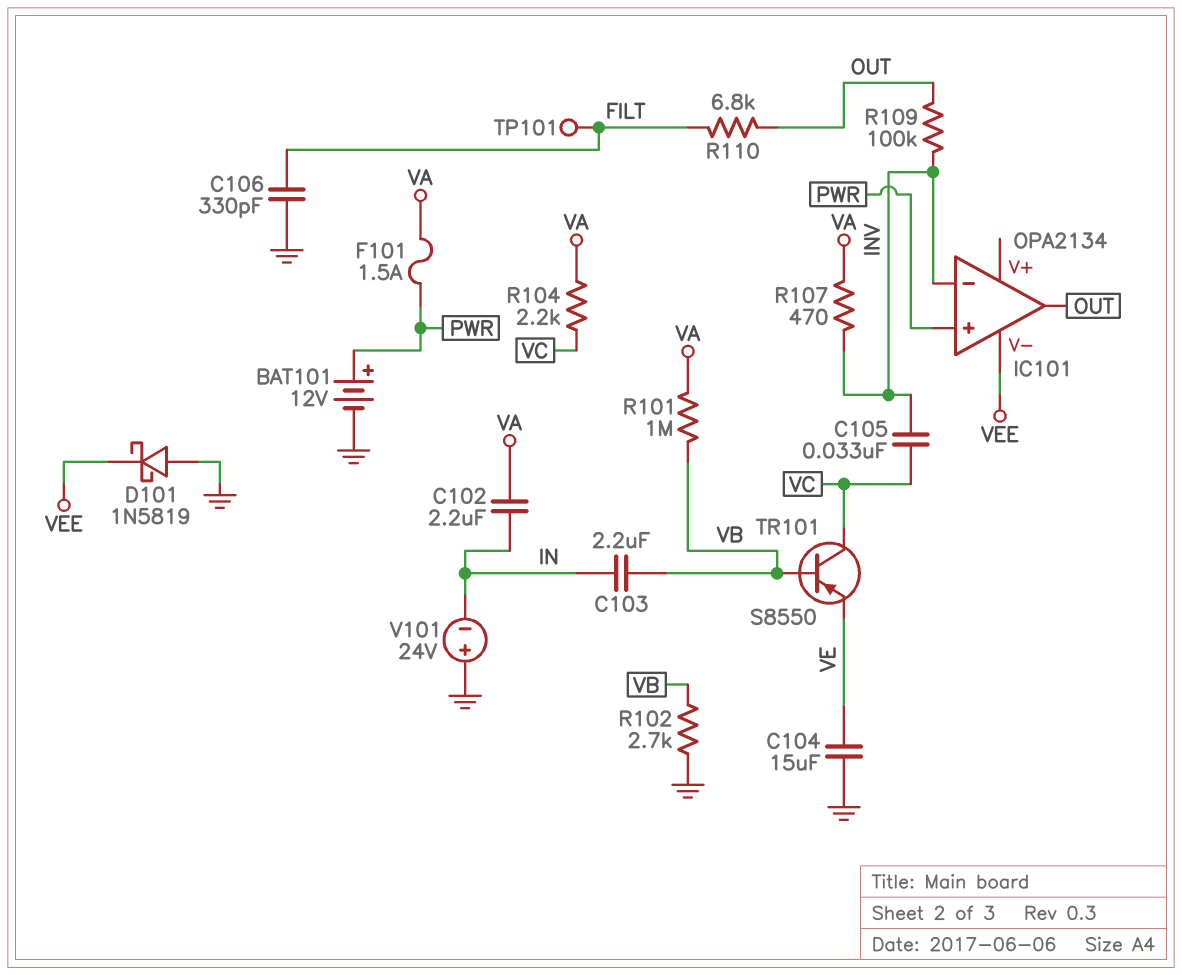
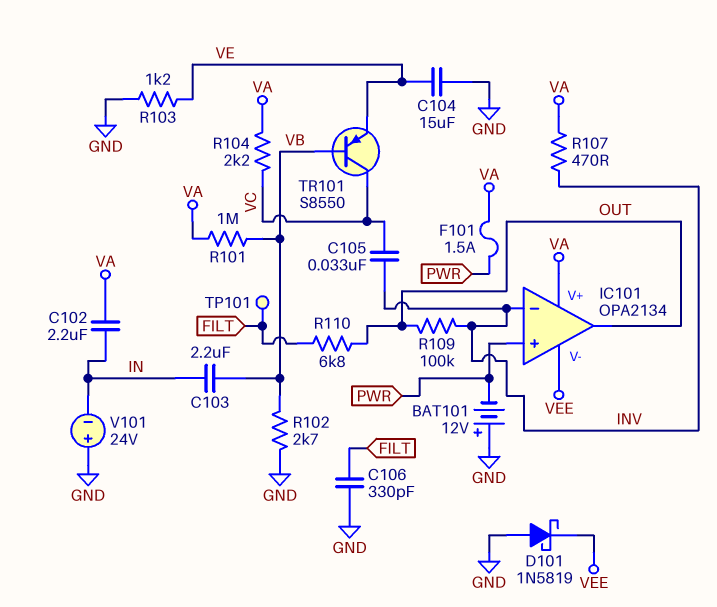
BAT101: 12V (plus PWR, minus GND) -> 12V (plus GND, minus PWR)
IC101 pin V+: none -> VA
R103: none -> 1.2k (GND, VE)

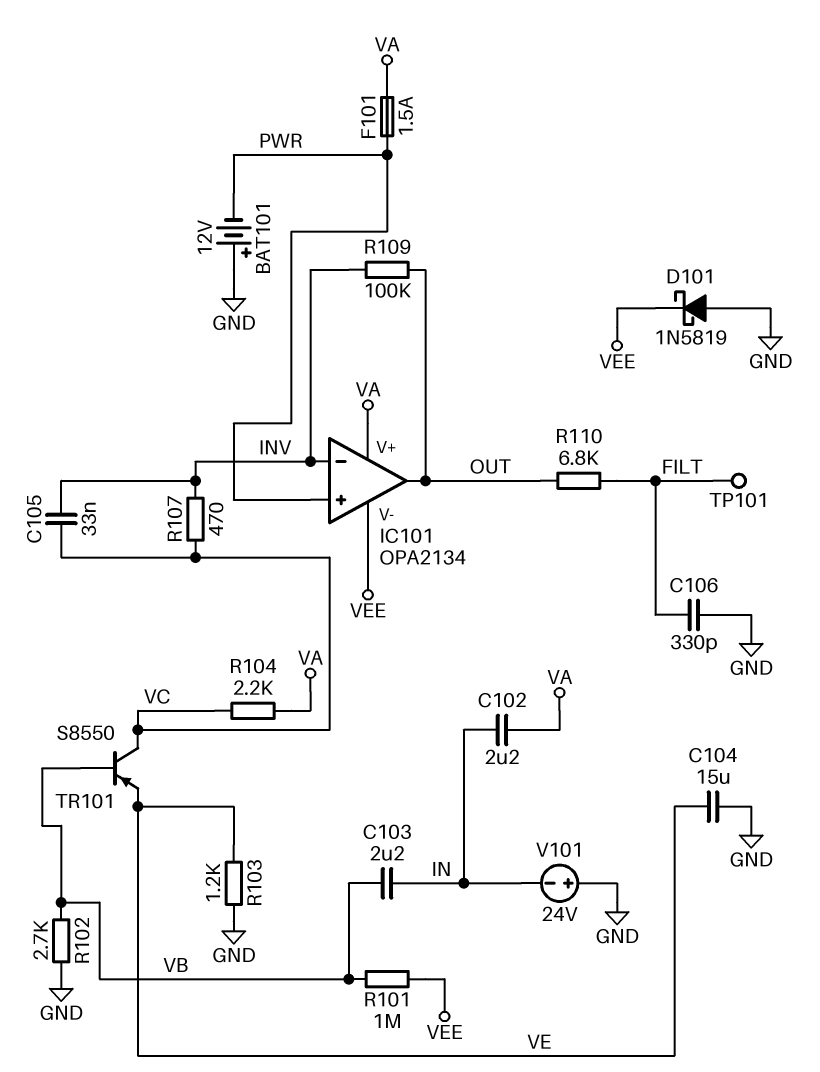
R101: 1M (VA, VB) -> 1M (VB, VEE)
R107: 470 (INV, VA) -> 470 (INV, VC)

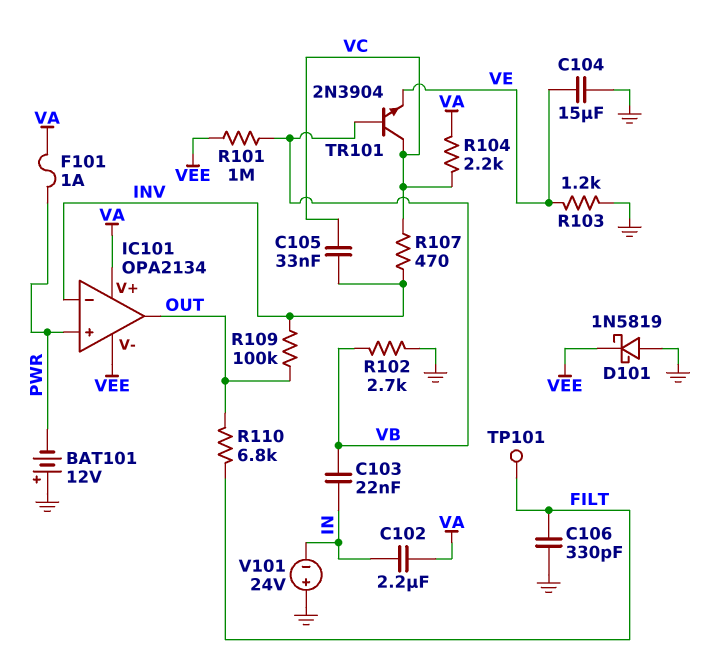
C103: 2.2uF (IN, VB) -> 22nF (IN, VB)
F101: 1.5A (PWR, VA) -> 1A (PWR, VA)
TR101: PNP S8550 (B VB, C VC, E VE) -> NPN 2N3904 (B VB, C VC, E VE)

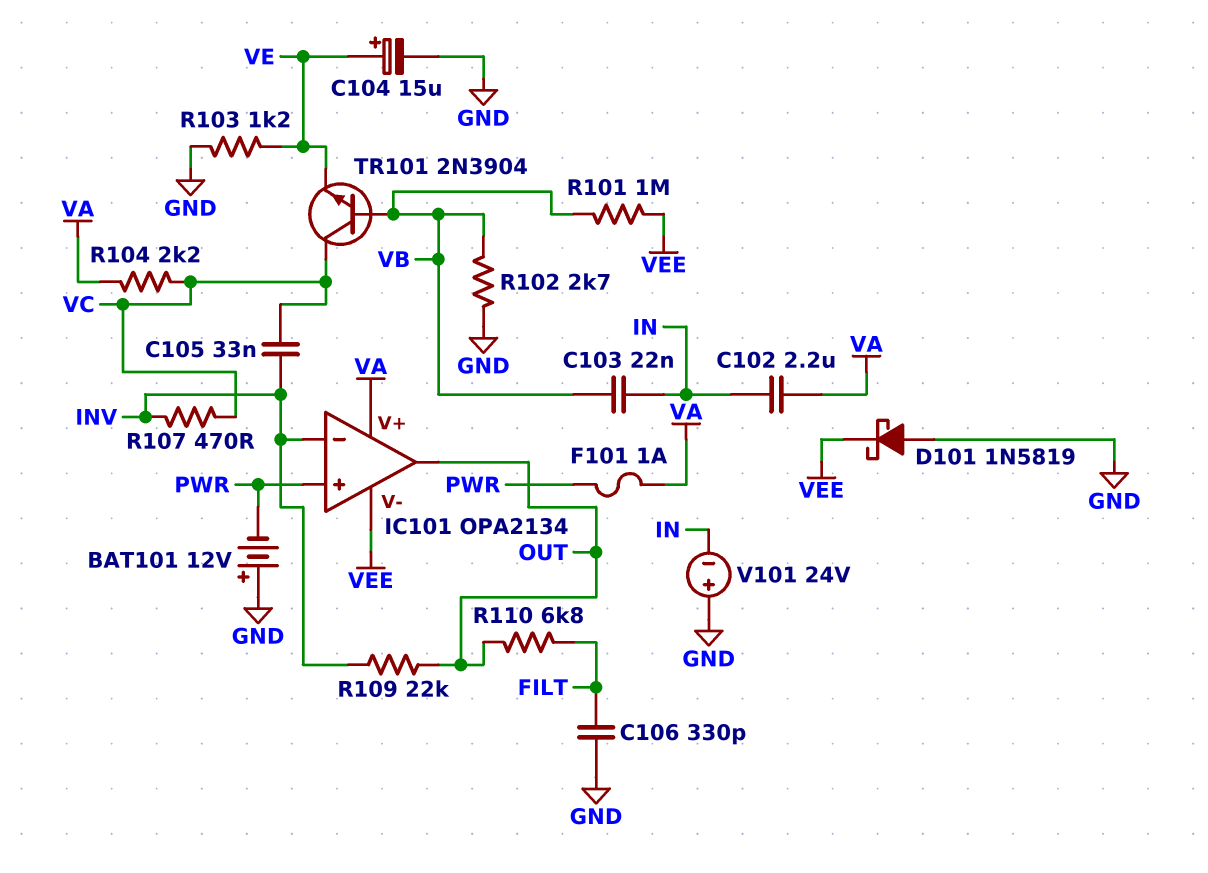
C104: 15uF (GND, VE) -> 15uF (plus VE, minus GND)
R109: 100k (INV, OUT) -> 22k (INV, OUT)
TP101: test point (FILT) -> none

